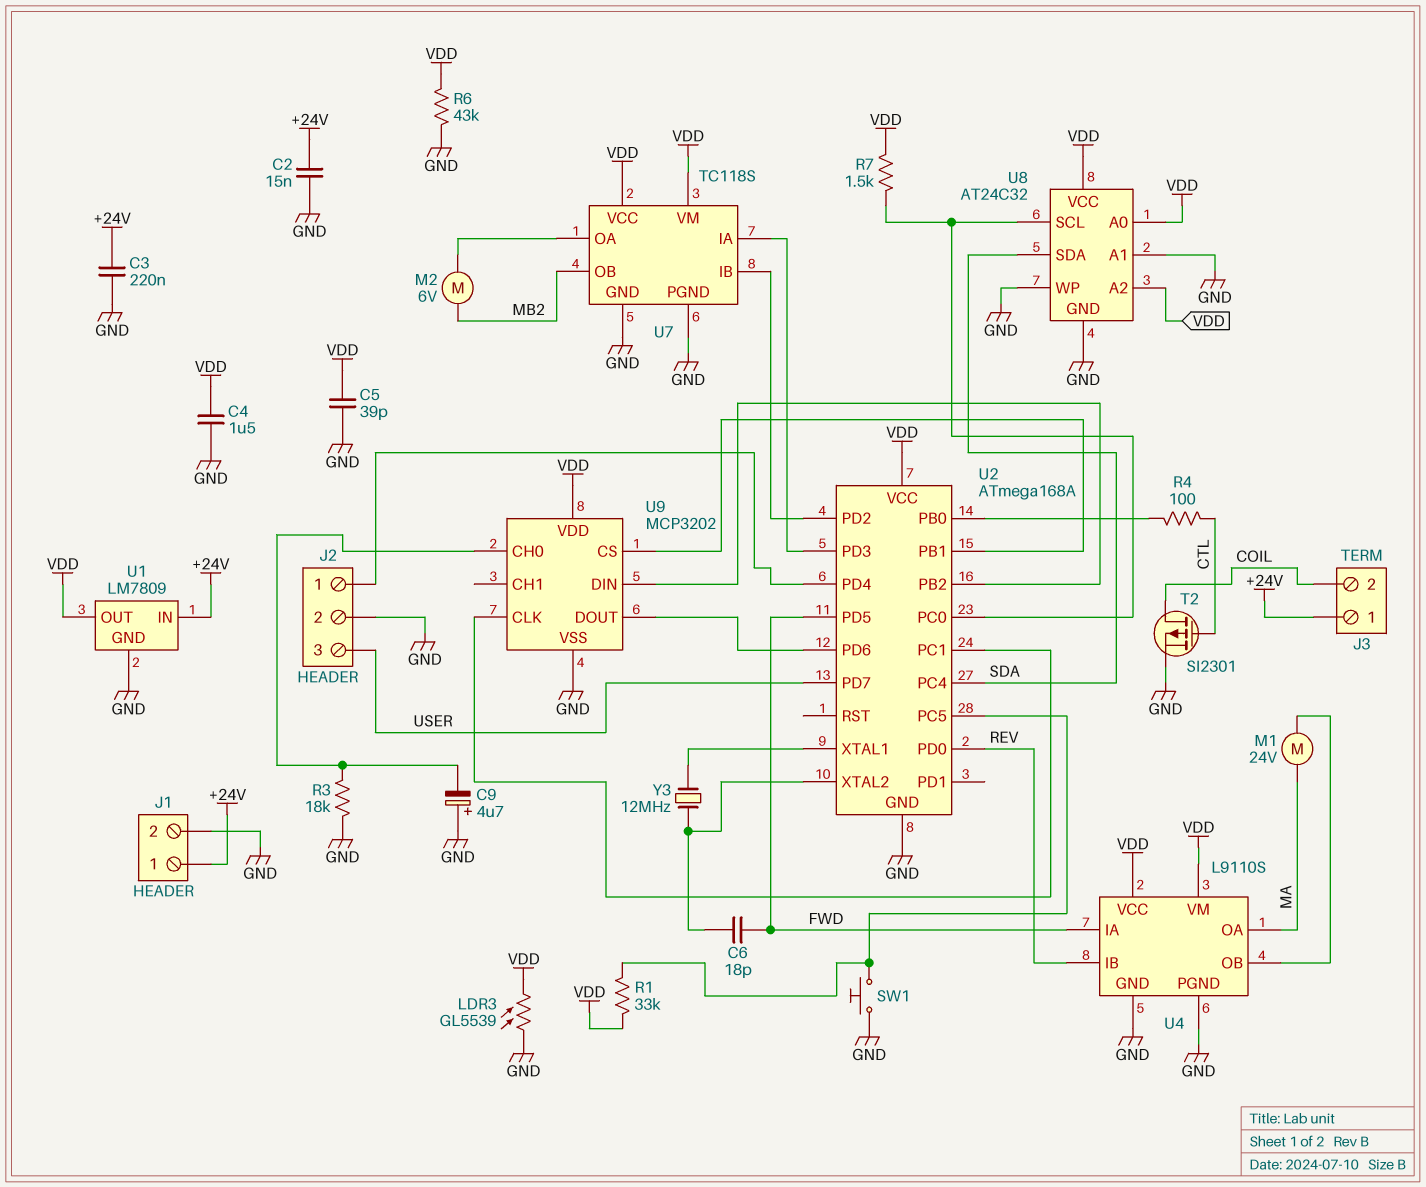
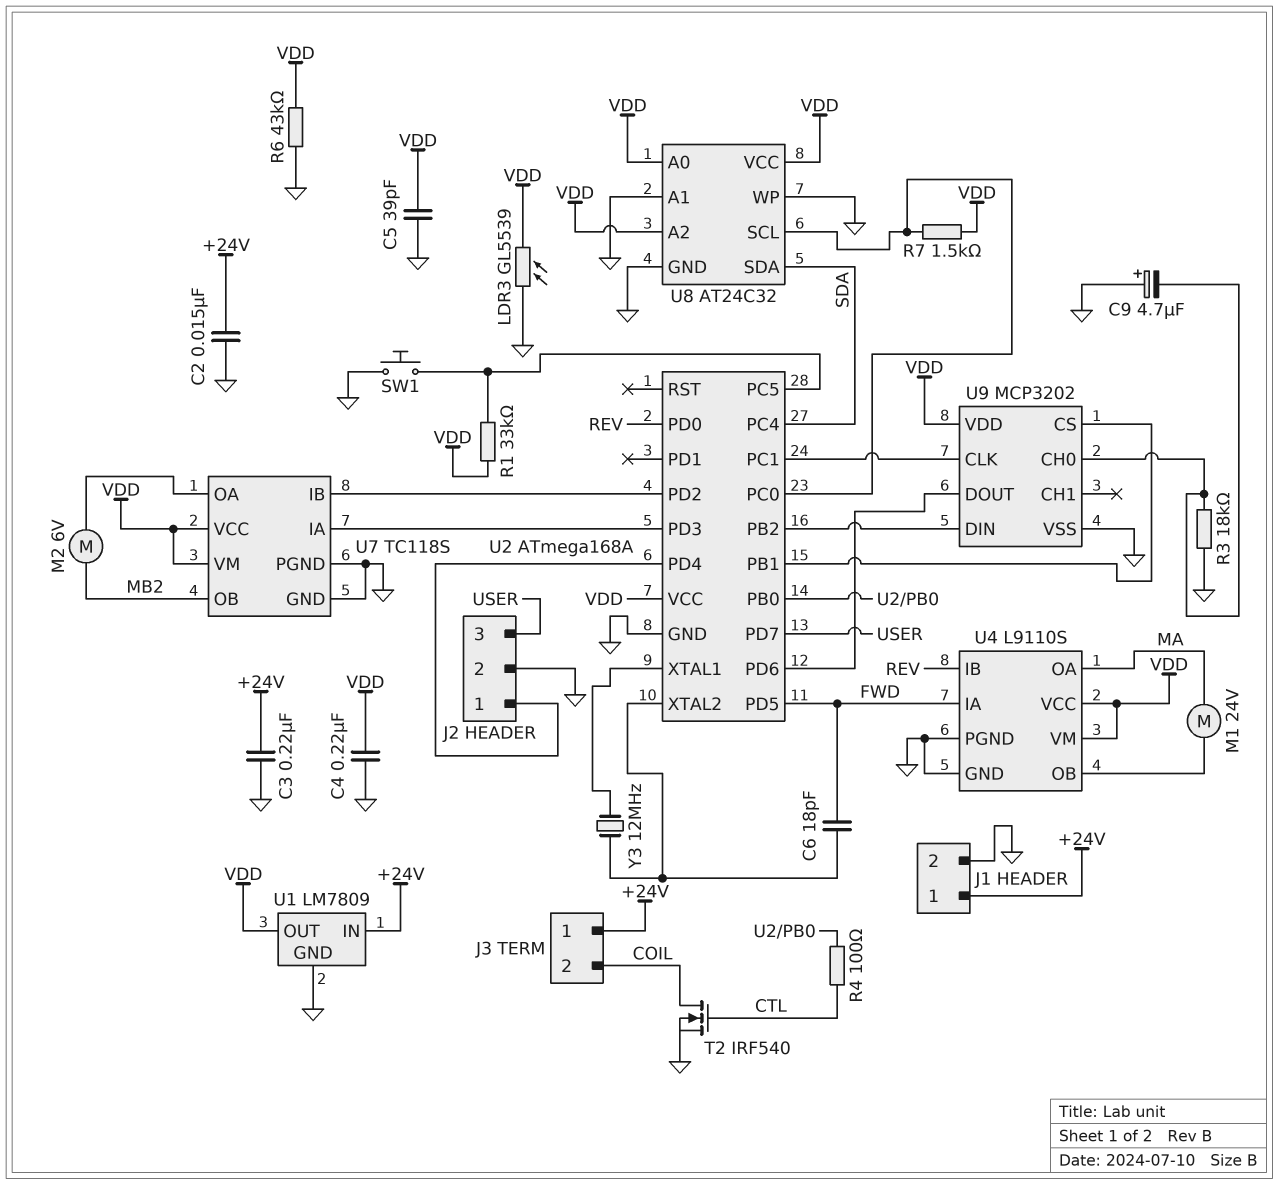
C4: 1.5uF (GND, VDD) -> 220nF (GND, VDD)
T2: PMOS SI2301 (G CTL, D COIL, S GND) -> NMOS IRF540 (G CTL, D COIL, S GND)

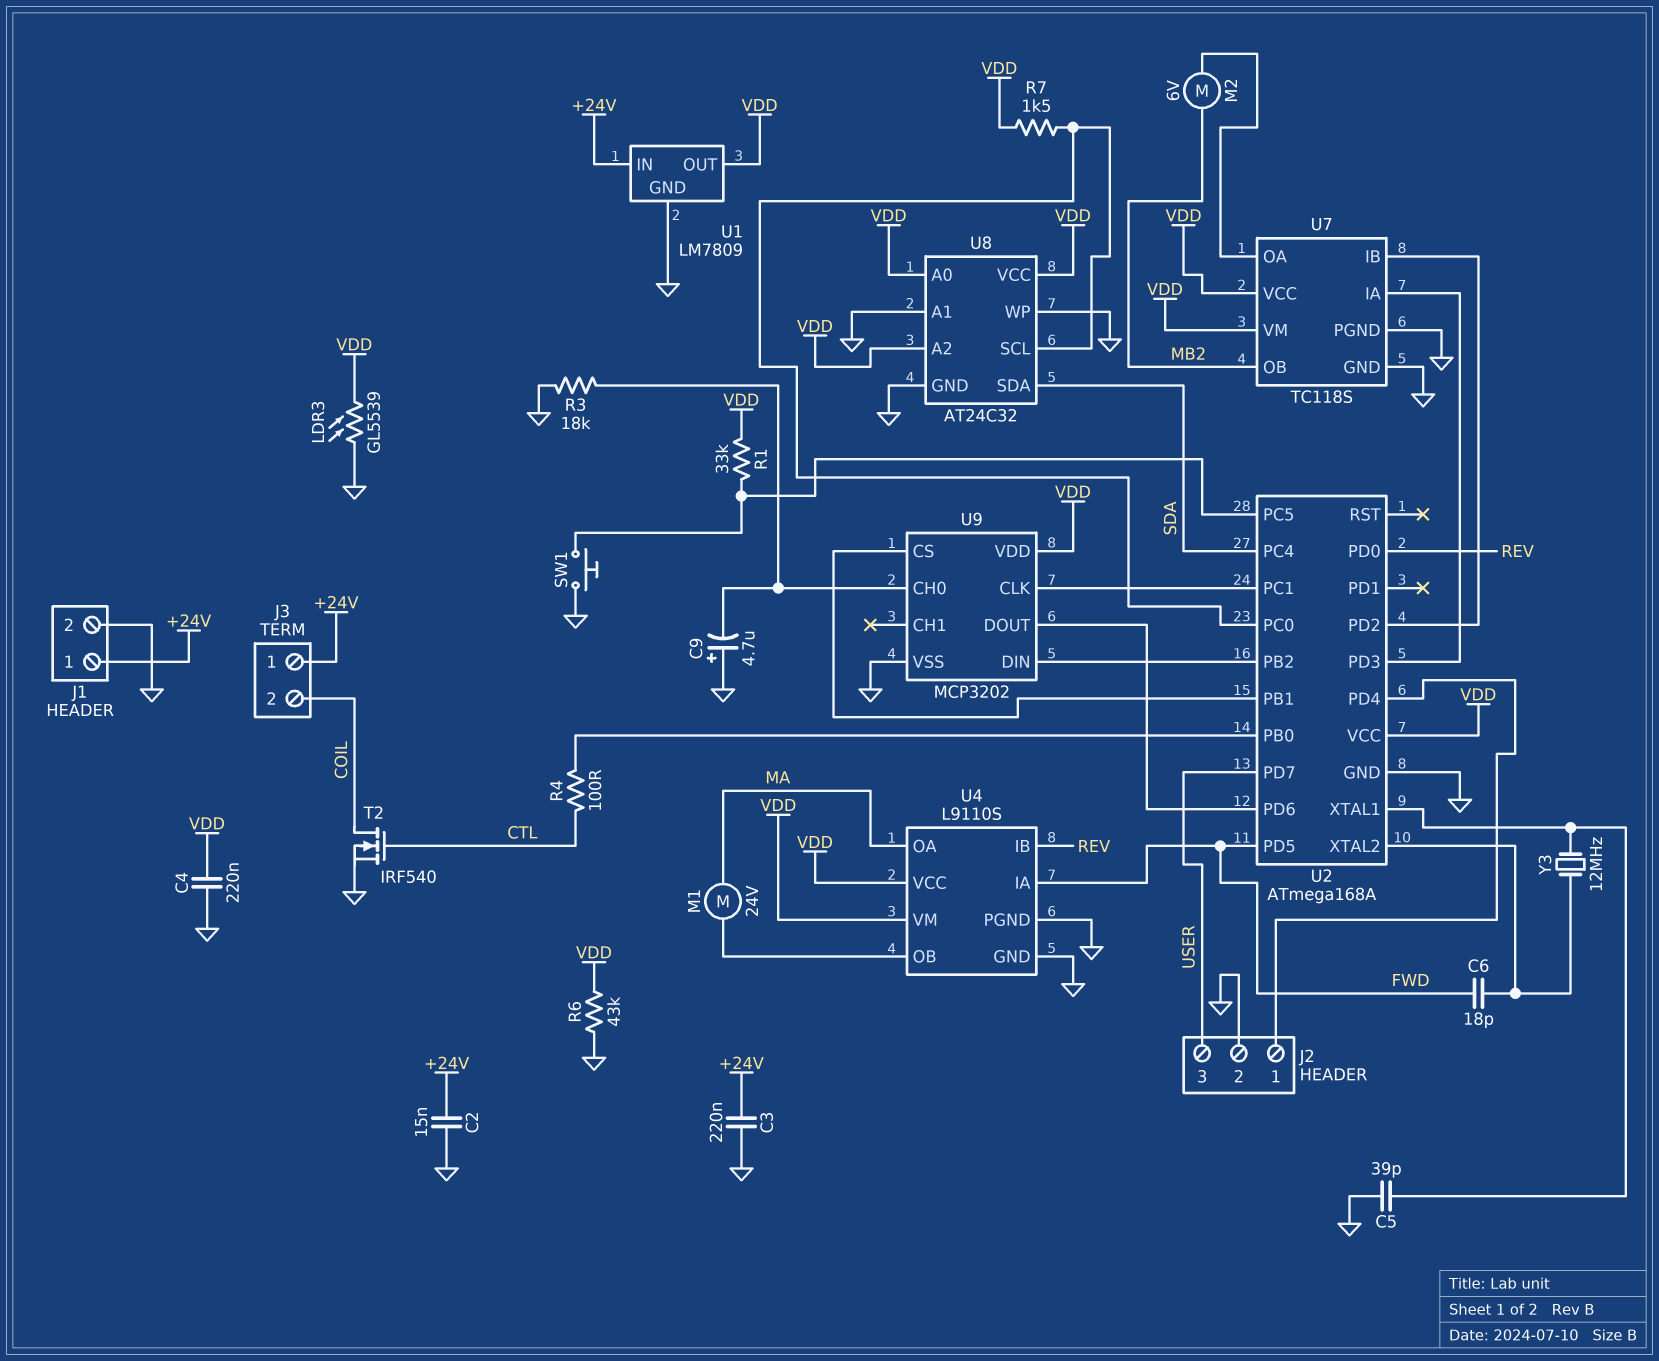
C5: 39pF (GND, VDD) -> 39pF (GND, U2/XTAL1)

